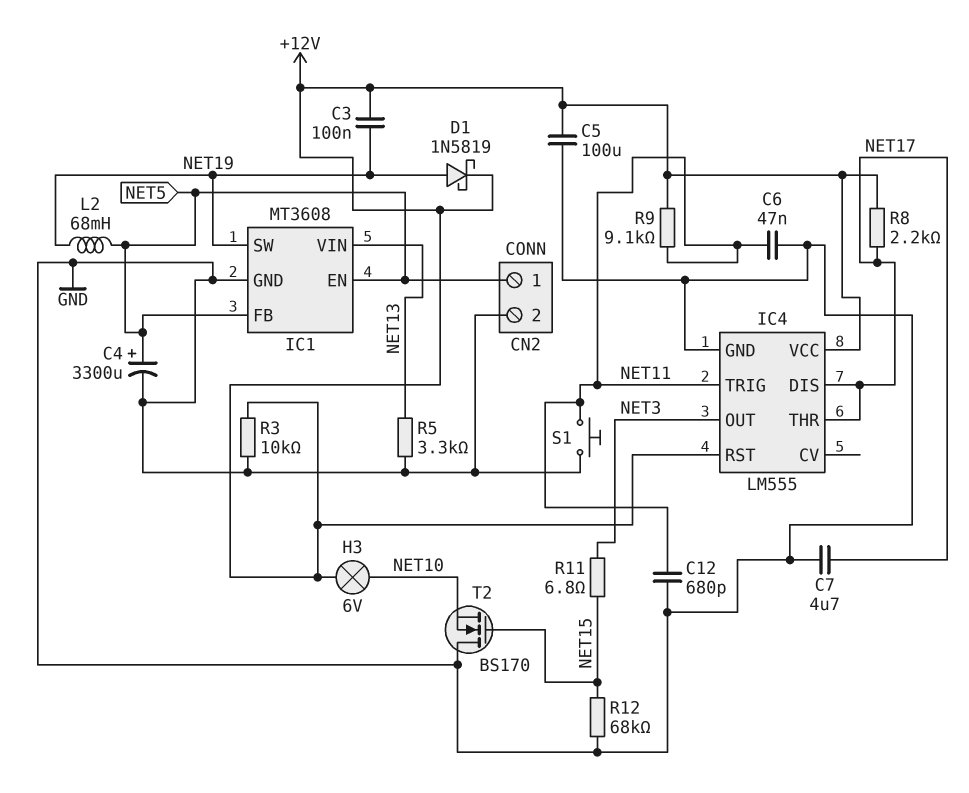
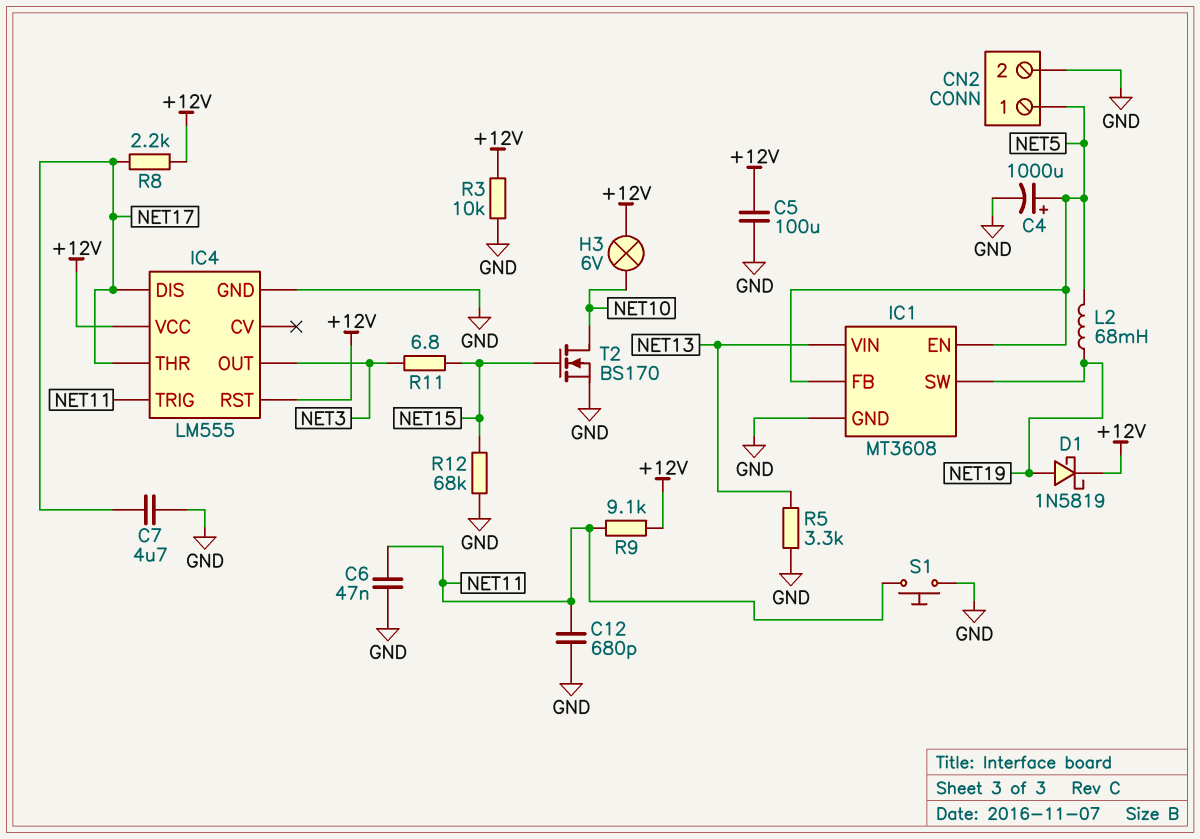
C3: 100nF (+12V, NET19) -> none
C4: 3300uF (plus NET5, minus GND) -> 1000uF (plus NET5, minus GND)
T2: NMOS BS170 (G NET15, D GND, S NET10) -> NMOS BS170 (G NET15, D NET10, S GND)

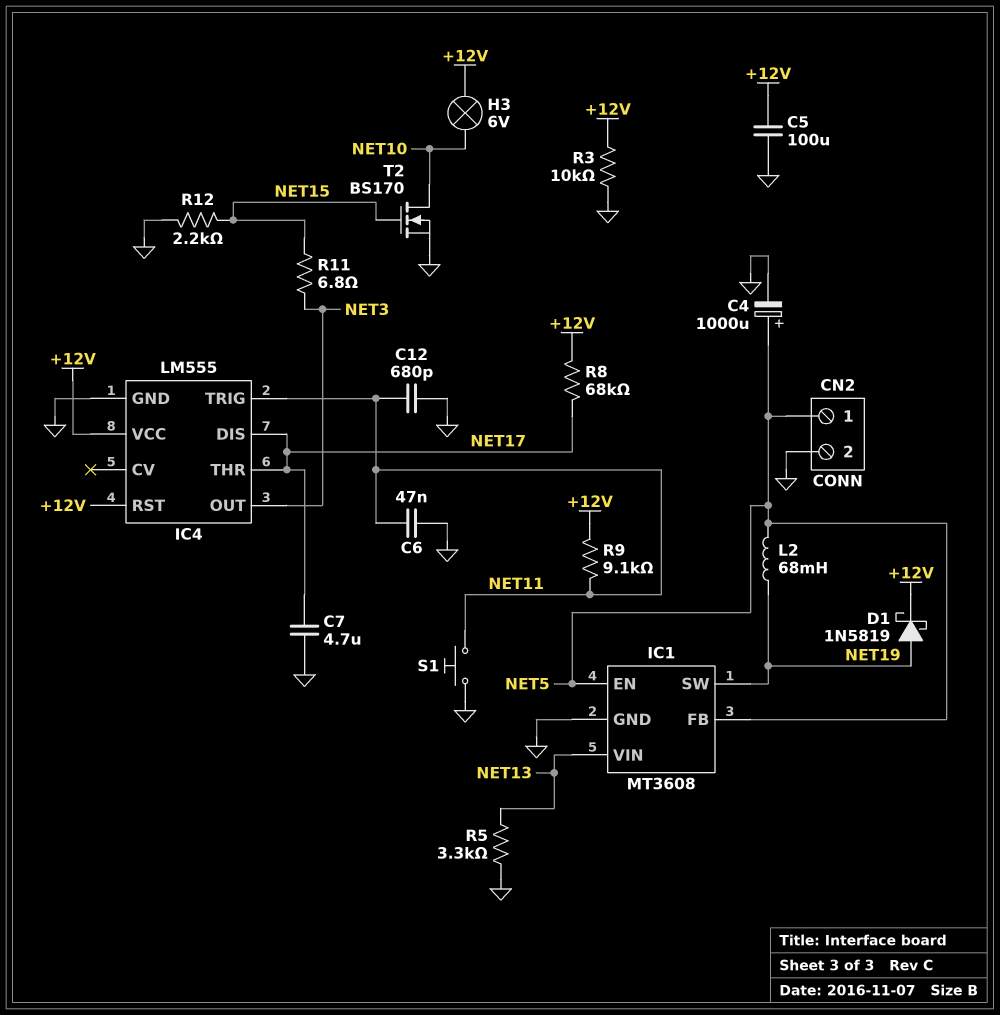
R8: 2.2k (+12V, NET17) -> 68k (+12V, NET17)
R12: 68k (GND, NET15) -> 2.2k (GND, NET15)

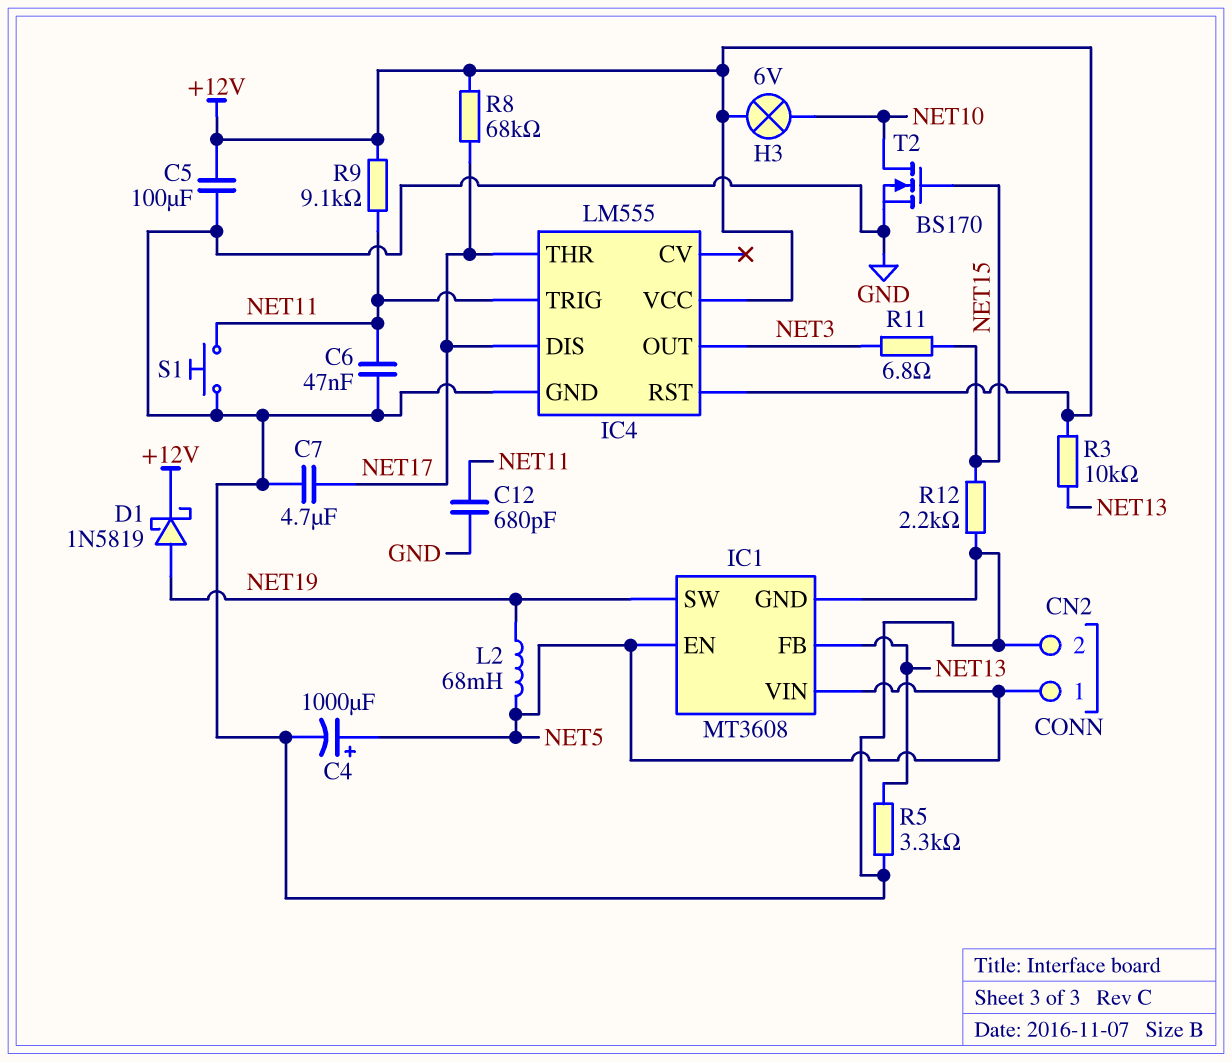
IC1 pin FB: NET5 -> NET13
IC1 pin VIN: NET13 -> NET5
R3: 10k (+12V, GND) -> 10k (+12V, NET13)

